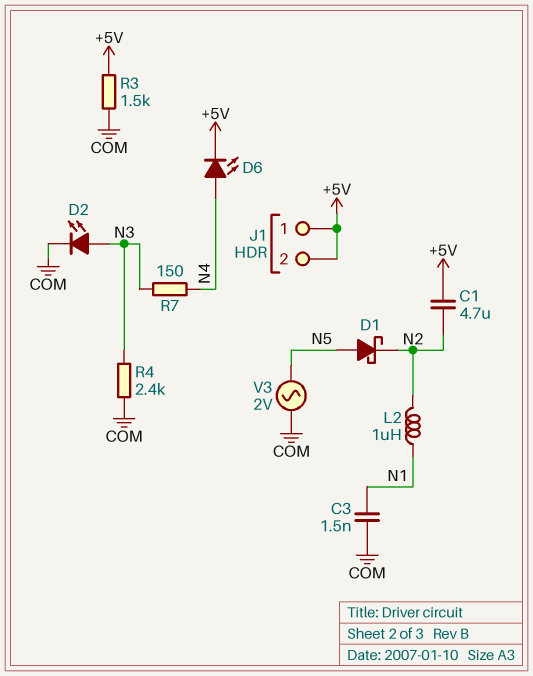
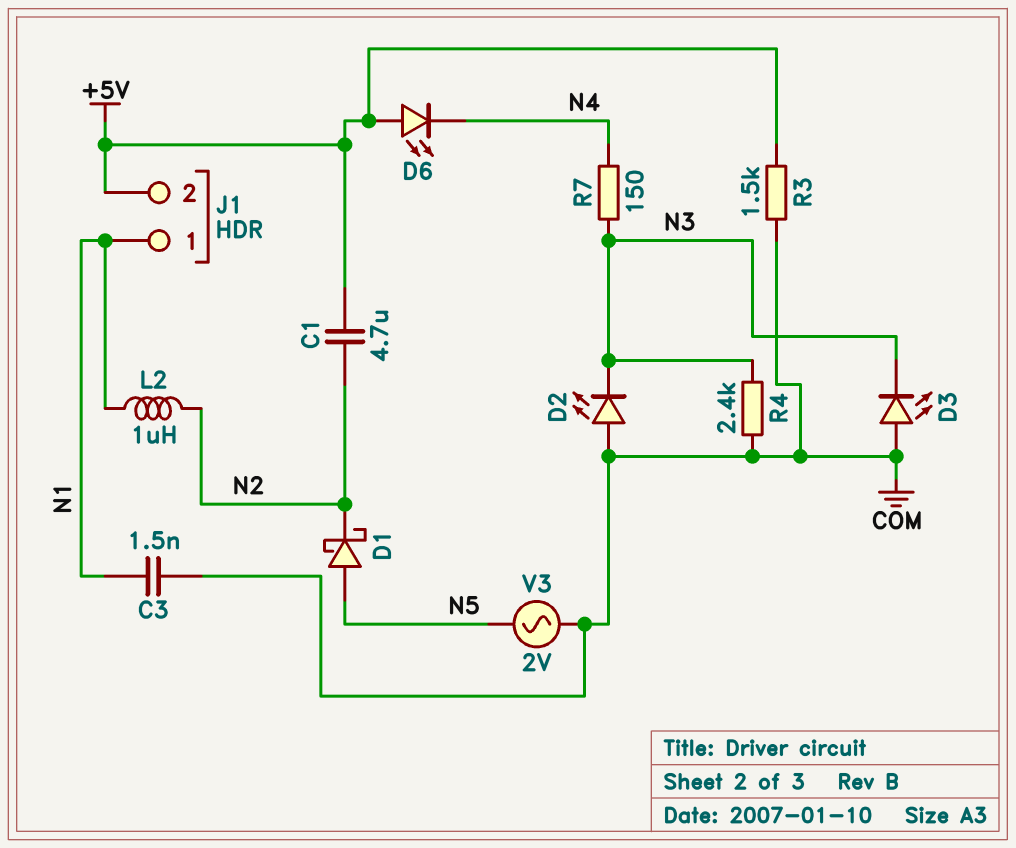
D2: LED (A N3, K COM) -> LED (A COM, K N3)
D3: none -> LED (A COM, K N3)
D6: LED (A N4, K +5V) -> LED (A +5V, K N4)
J1 pin 1: +5V -> N1

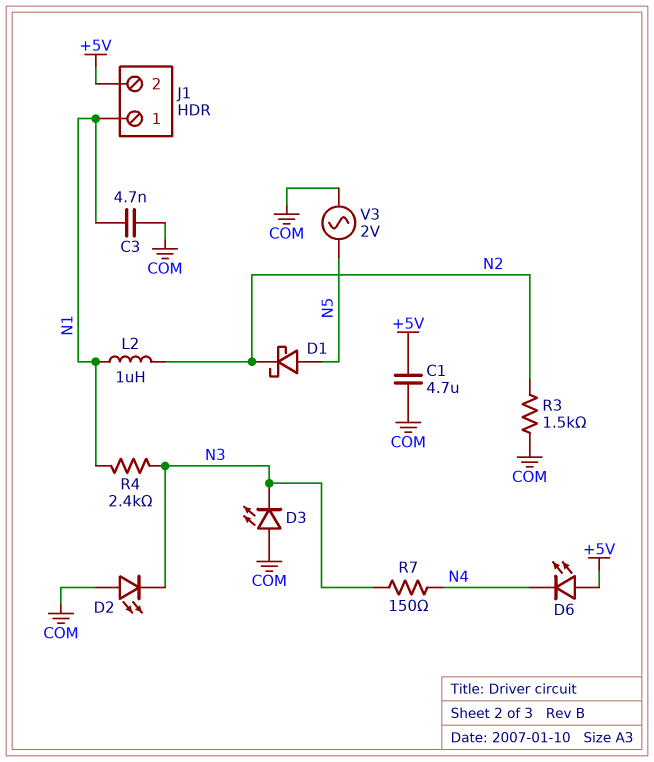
C1: 4.7uF (+5V, N2) -> 4.7uF (+5V, COM)
C3: 1.5nF (COM, N1) -> 4.7nF (COM, N1)
R3: 1.5k (+5V, COM) -> 1.5k (COM, N2)
R4: 2.4k (COM, N3) -> 2.4k (N1, N3)

